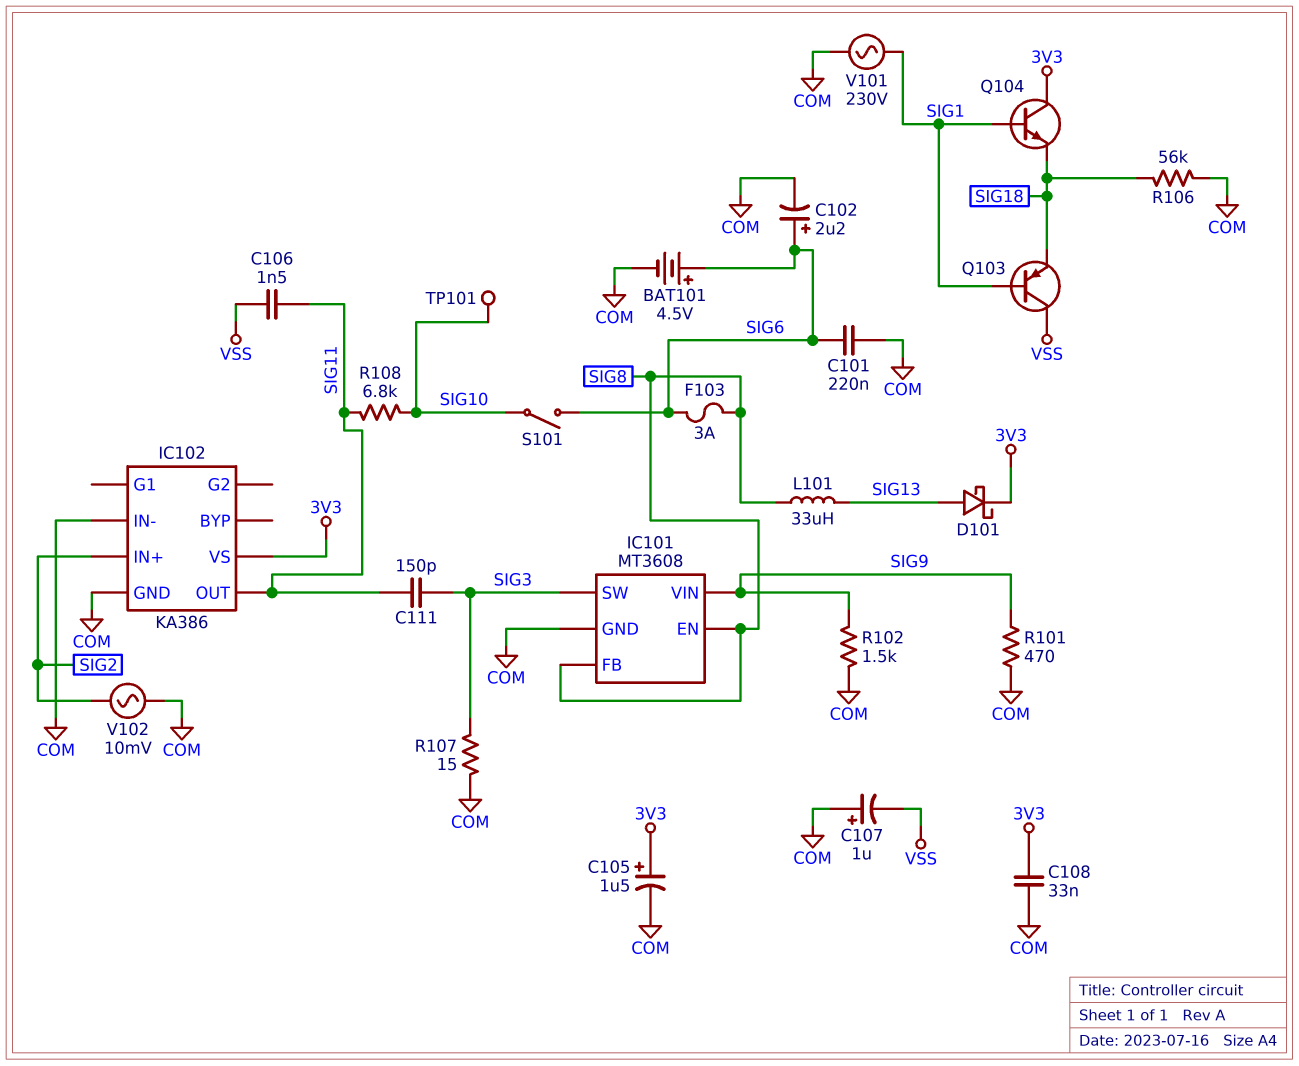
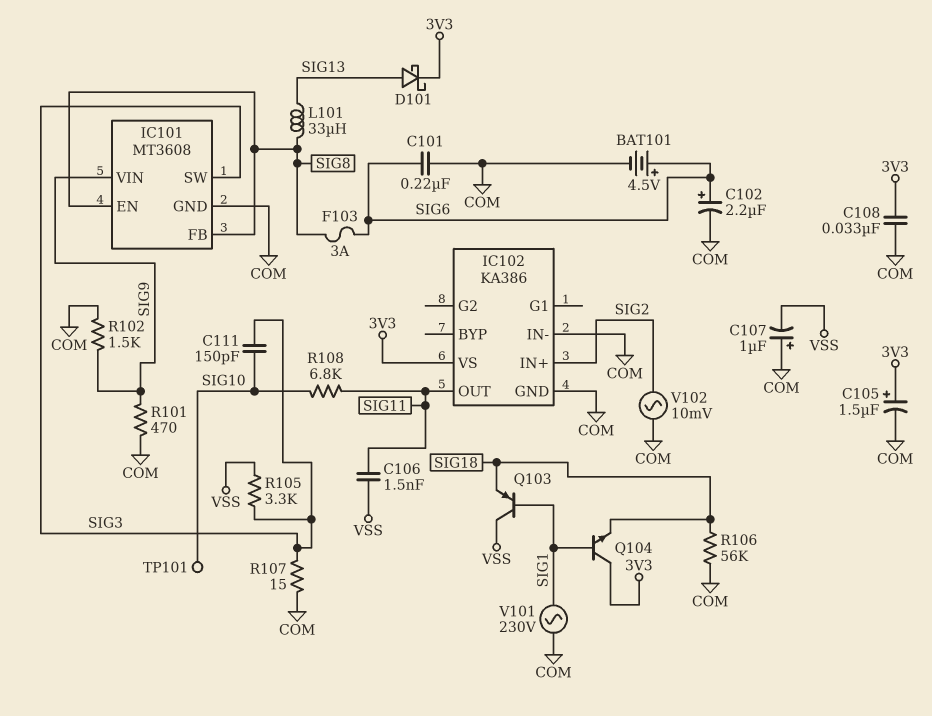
C111: 150pF (SIG3, SIG11) -> 150pF (SIG3, SIG10)
R105: none -> 3.3k (SIG3, VSS)
S101: switch (SIG6, SIG10) -> none

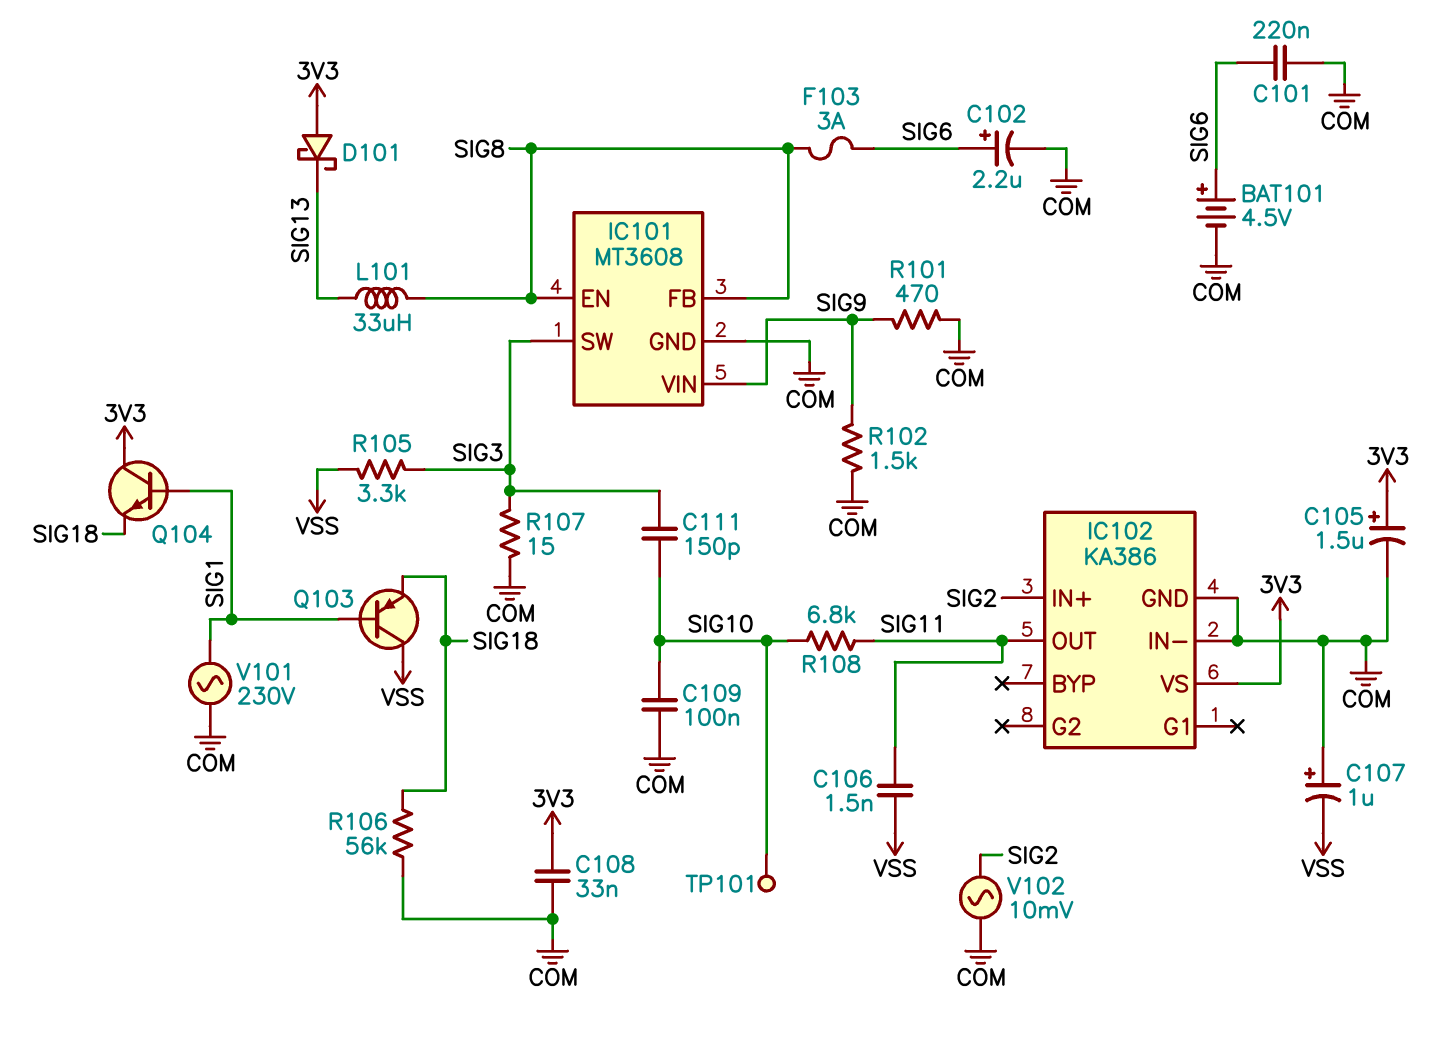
C109: none -> 100nF (COM, SIG10)
D101: schottky (A SIG13, K 3V3) -> schottky (A 3V3, K SIG13)

